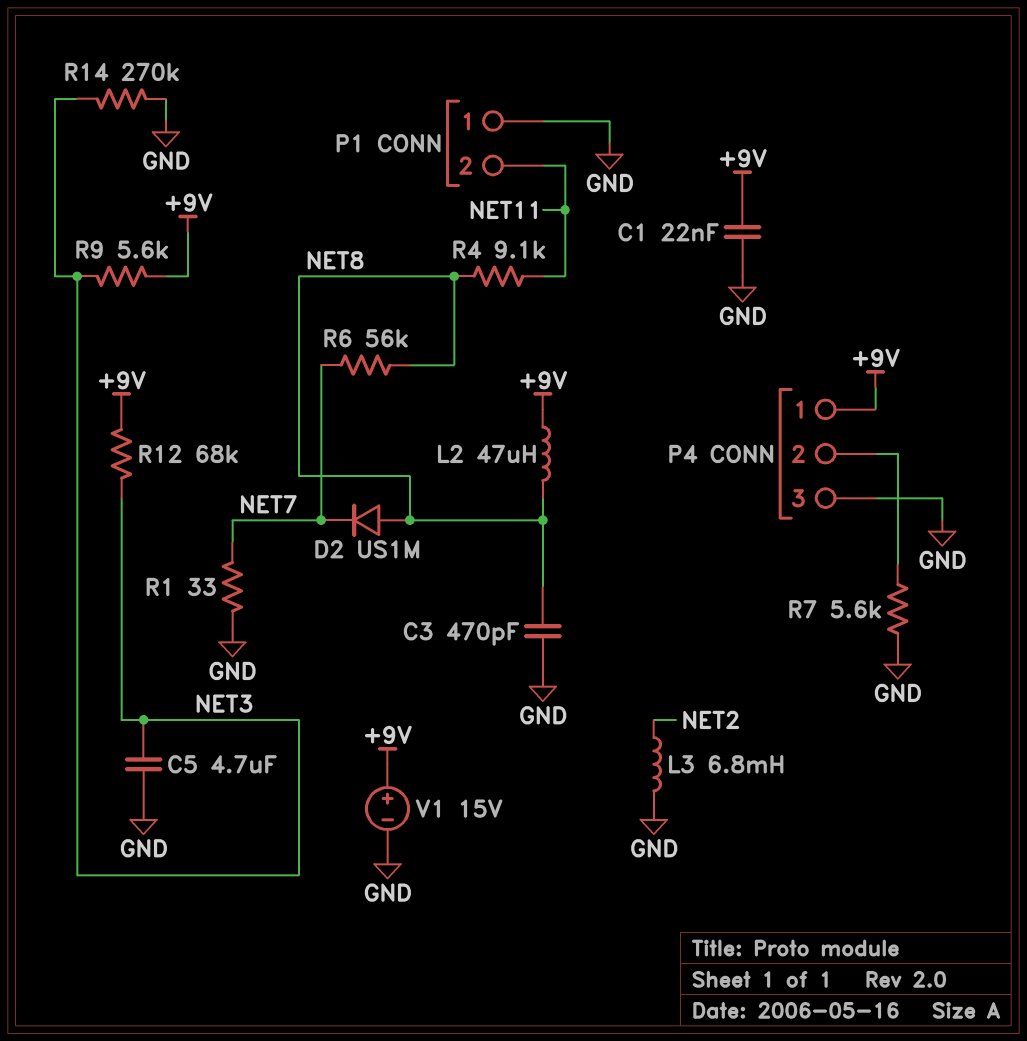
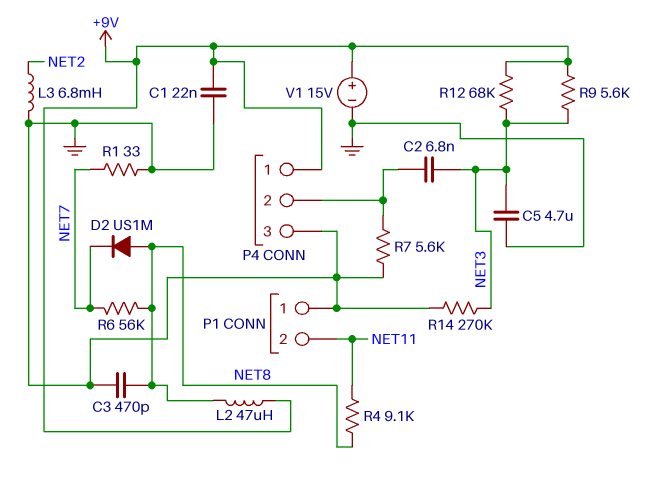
C2: none -> 6.8nF (NET3, P4/2)

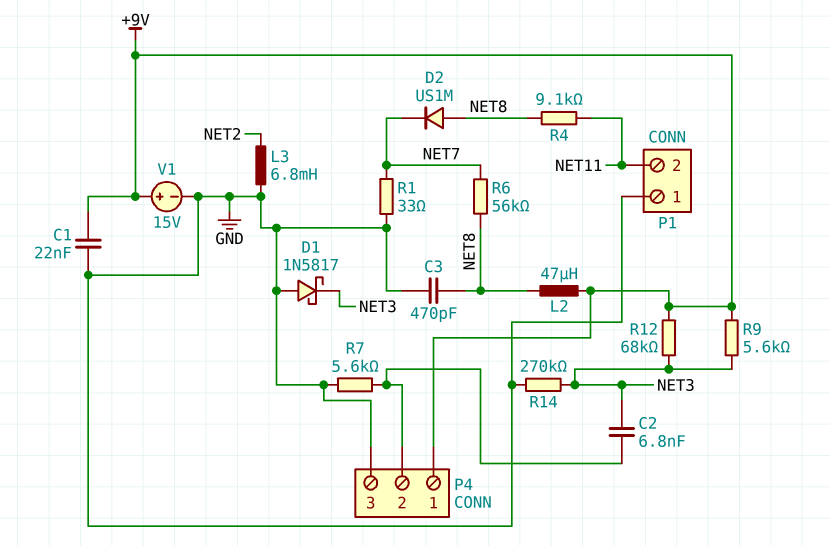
C5: 4.7uF (GND, NET3) -> none
D1: none -> schottky 1N5817 (A GND, K NET3)

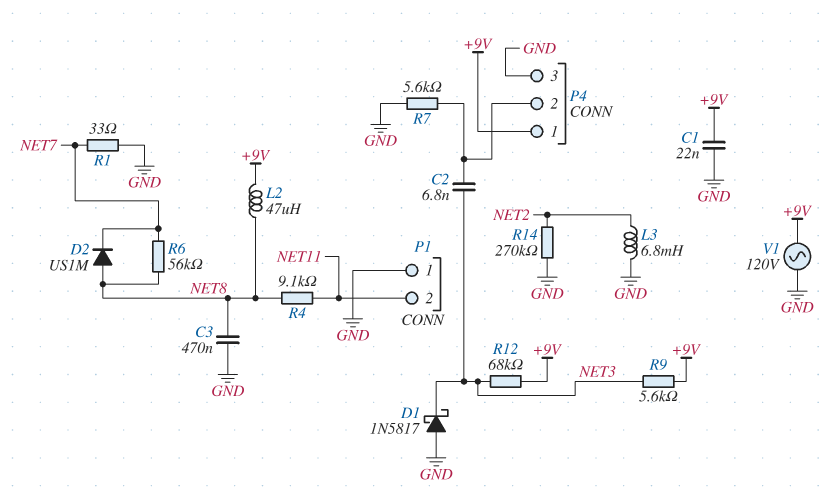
C3: 470pF (GND, NET8) -> 470nF (GND, NET8)
R14: 270k (GND, NET3) -> 270k (GND, NET2)
V1: 15V (plus +9V, minus GND) -> AC 120V (+9V, GND)

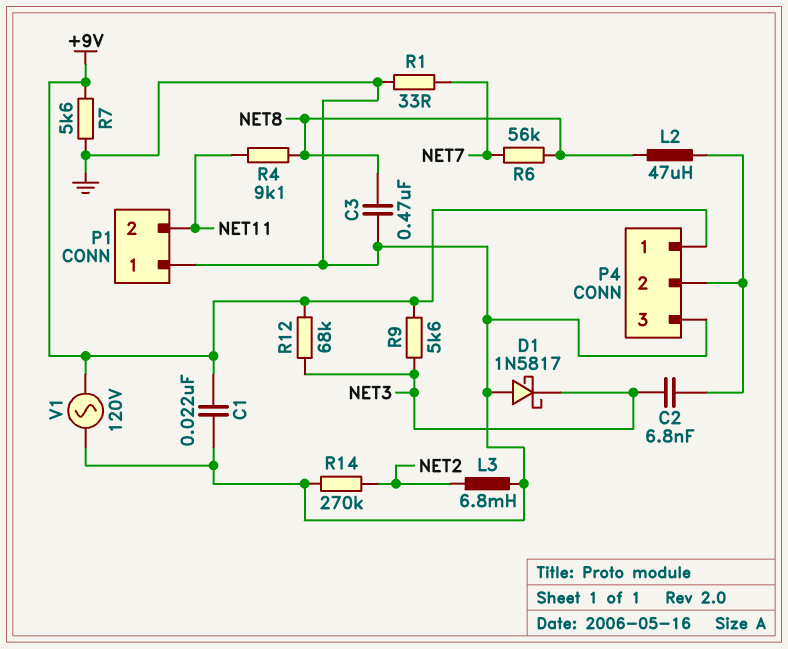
D2: diode US1M (A NET8, K NET7) -> none
L2: 47uH (+9V, NET8) -> 47uH (NET8, P4/2)
R7: 5.6k (GND, P4/2) -> 5.6k (+9V, GND)

